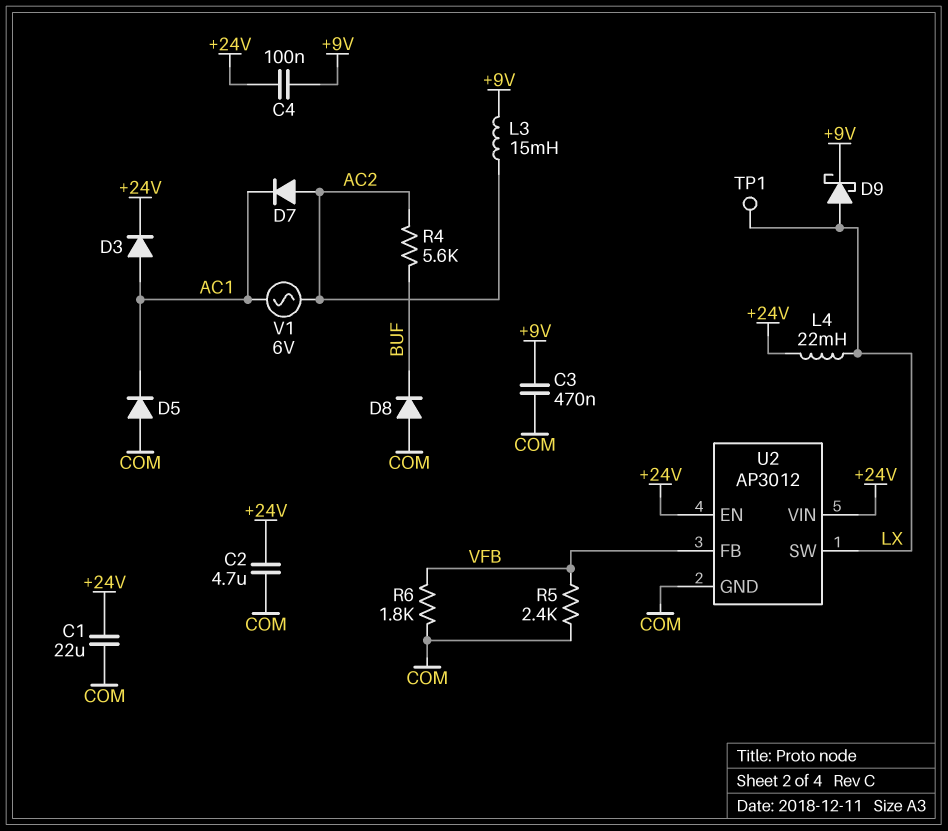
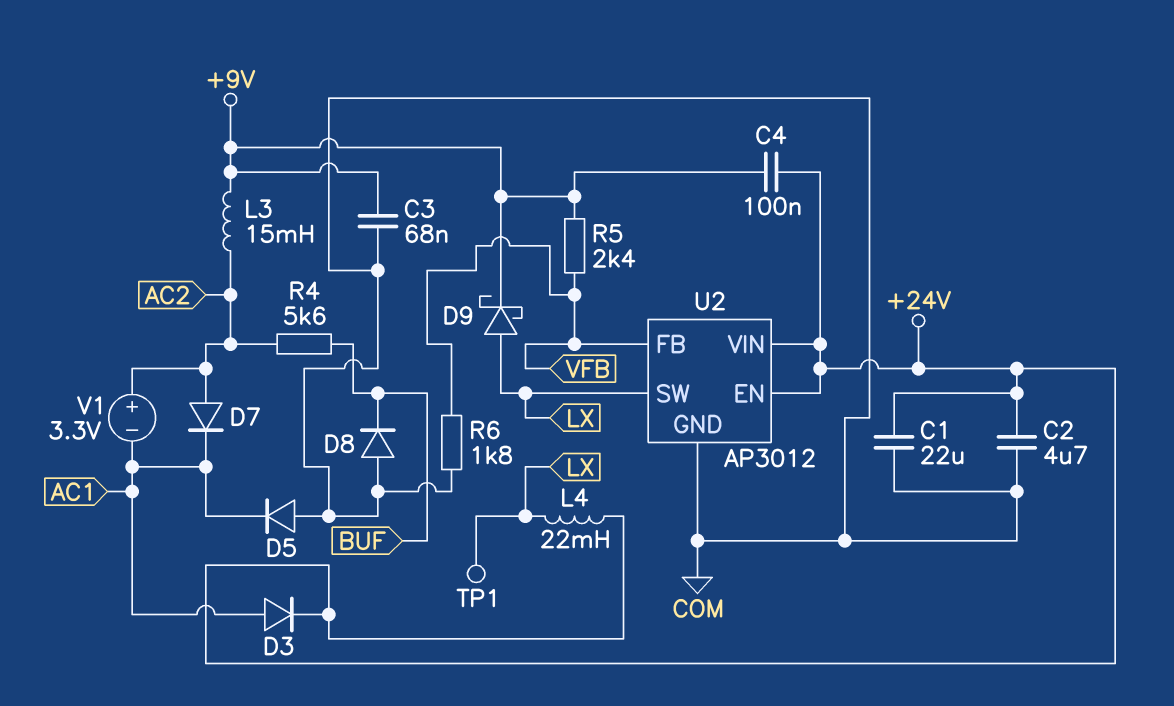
C3: 470nF (+9V, COM) -> 68nF (+9V, COM)
R5: 2.4k (COM, VFB) -> 2.4k (+9V, VFB)
V1: AC 6V (AC1, AC2) -> 3.3V (plus AC2, minus AC1)

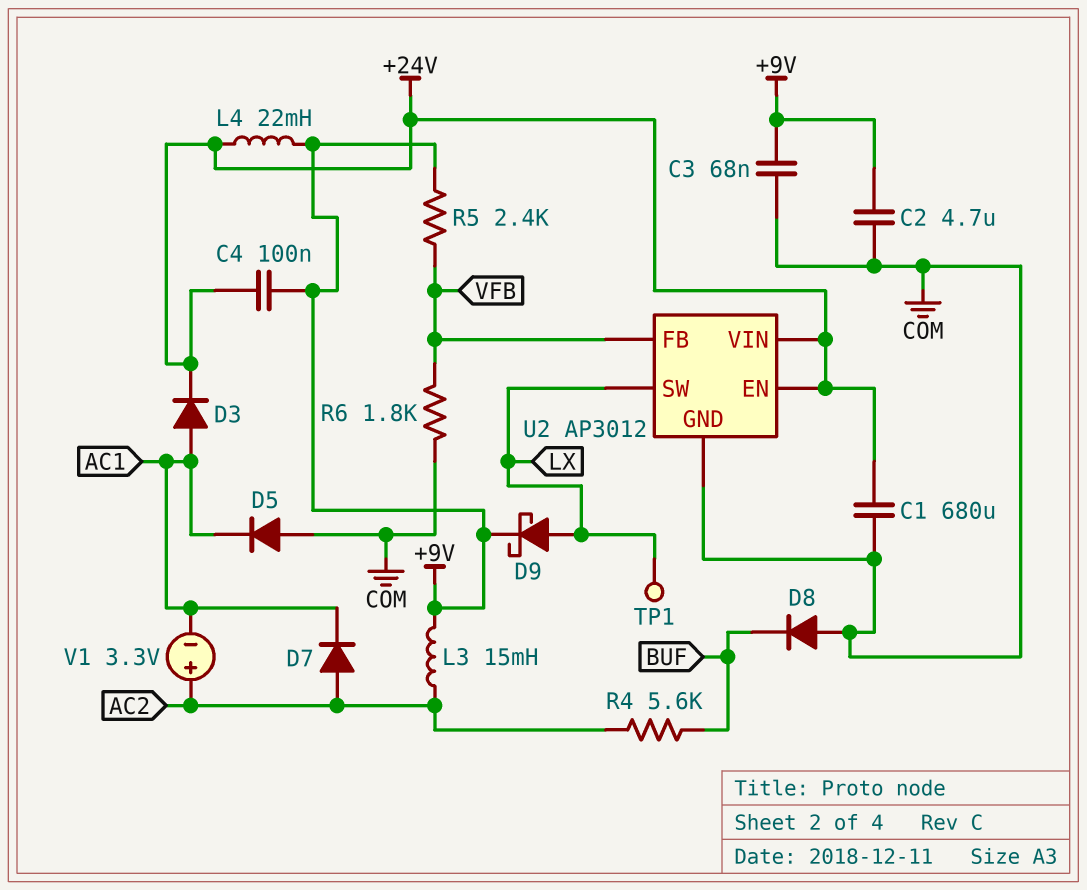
C1: 22uF (+24V, COM) -> 680uF (+24V, COM)
C2: 4.7uF (+24V, COM) -> 4.7uF (+9V, COM)
L4: 22mH (+24V, LX) -> 22mH (+9V, +24V)

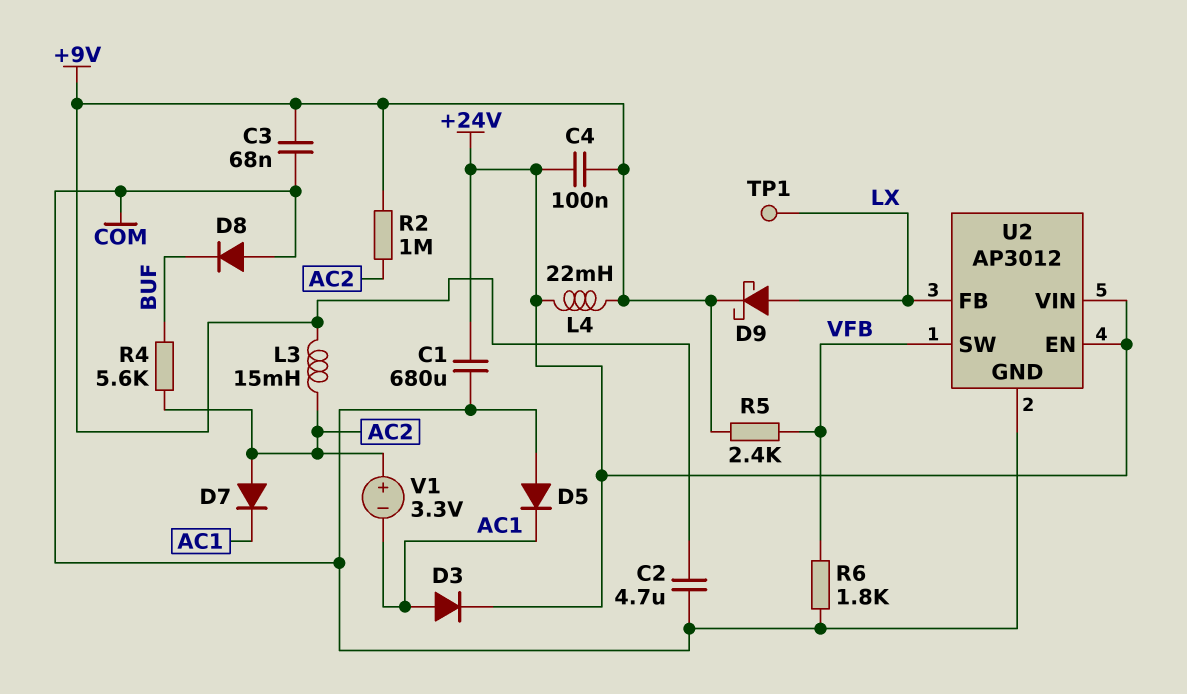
R2: none -> 1M (+9V, AC2)
U2 pin FB: VFB -> LX
U2 pin SW: LX -> VFB

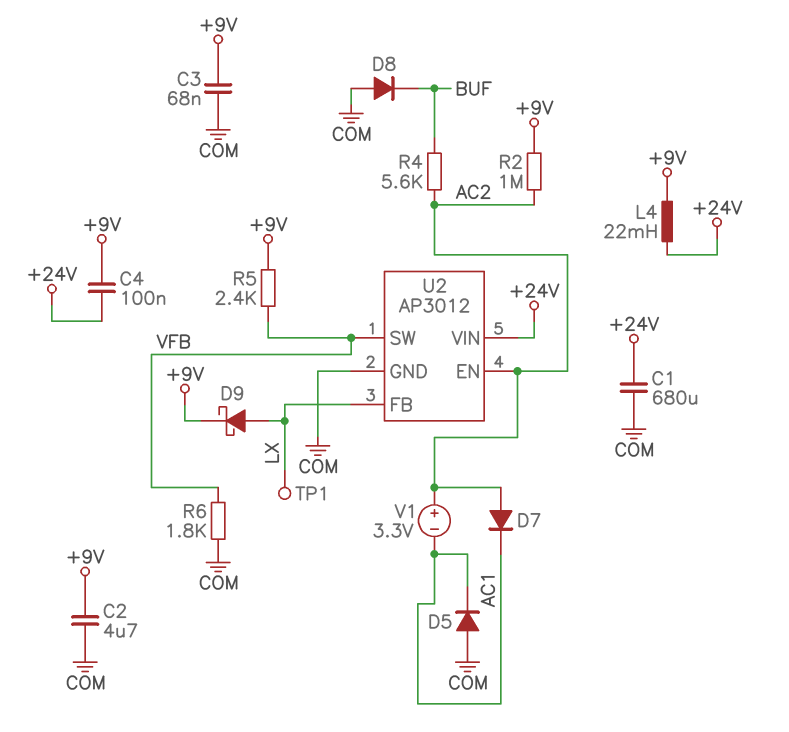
D3: diode (A AC1, K +24V) -> none
L3: 15mH (+9V, AC2) -> none
U2 pin EN: +24V -> AC2

